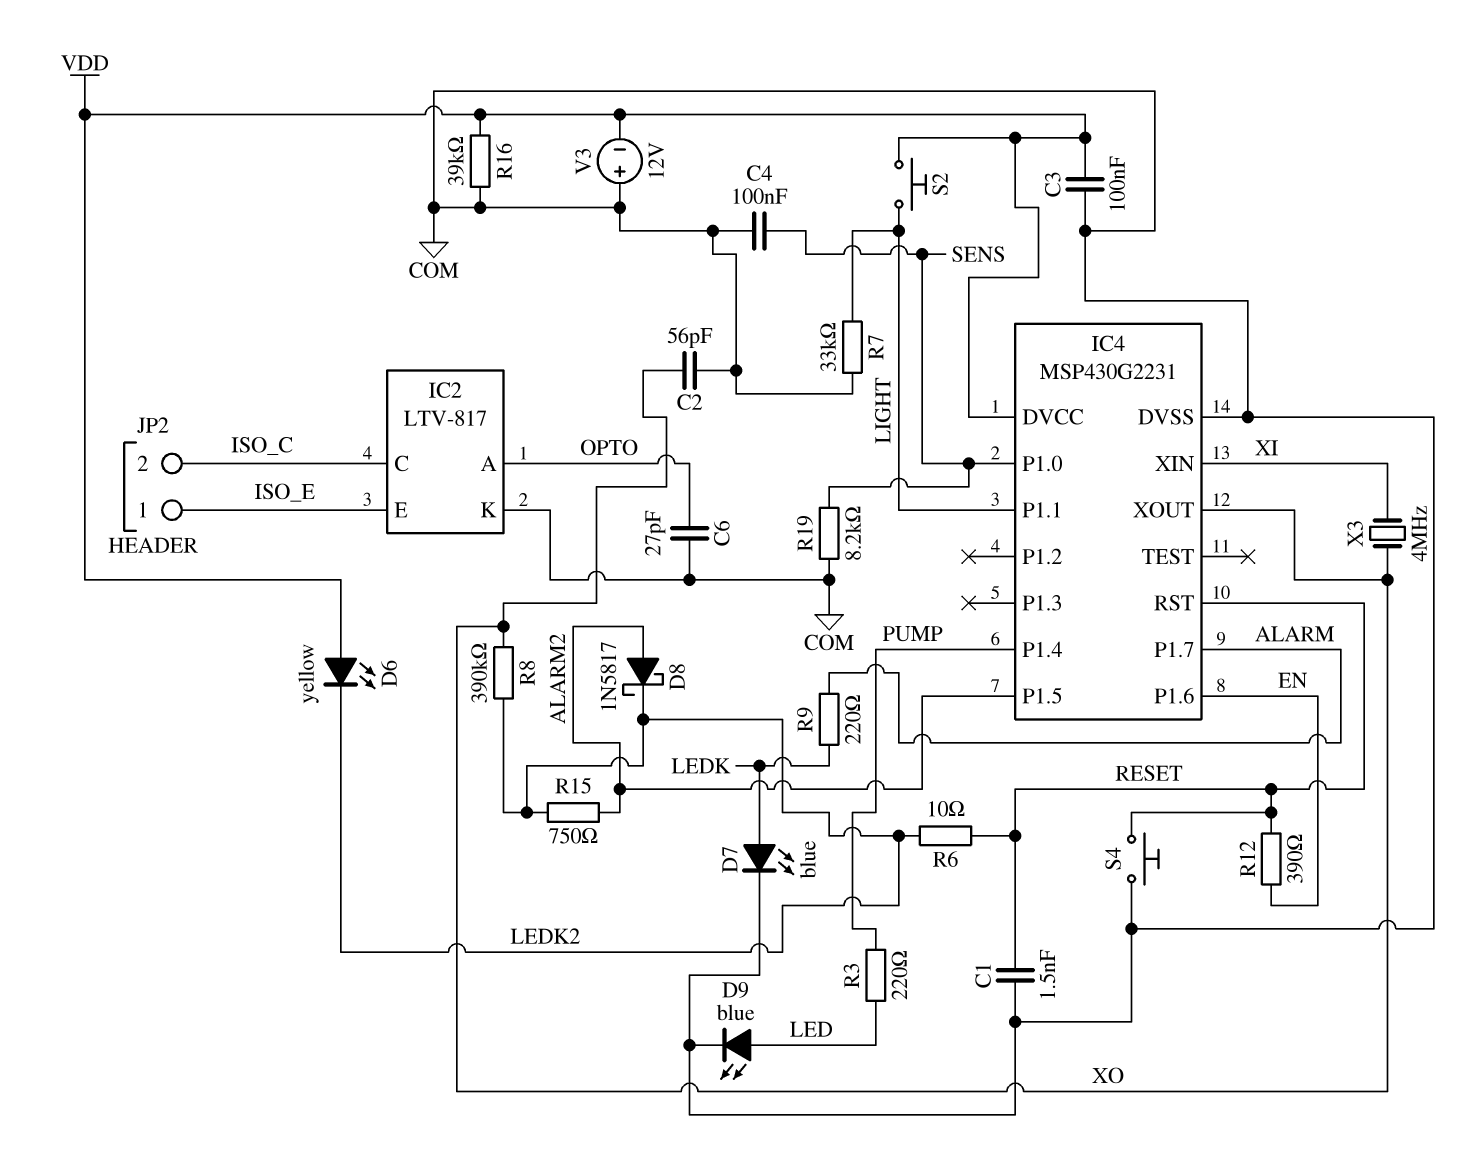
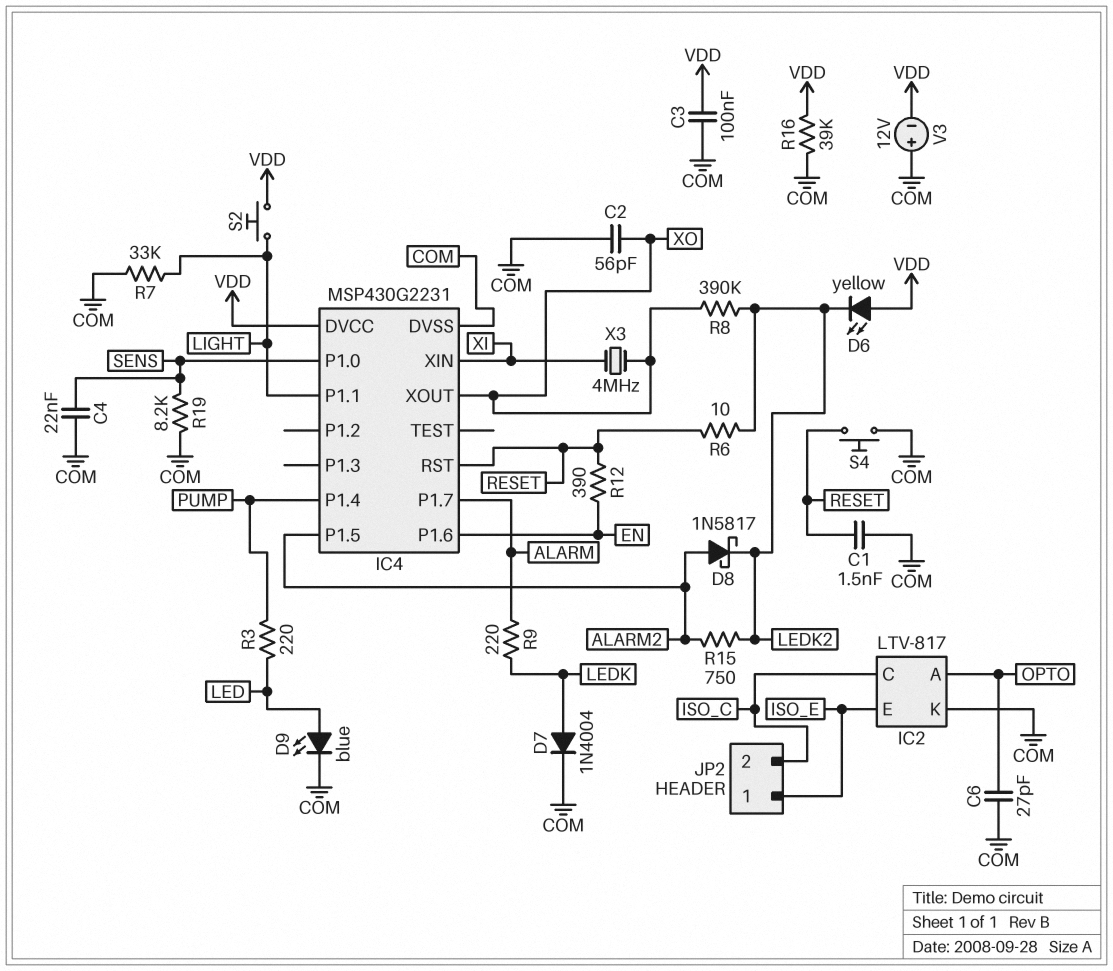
C4: 100nF (COM, SENS) -> 22nF (COM, SENS)
D7: LED blue (A LEDK, K COM) -> diode 1N4004 (A LEDK, K COM)

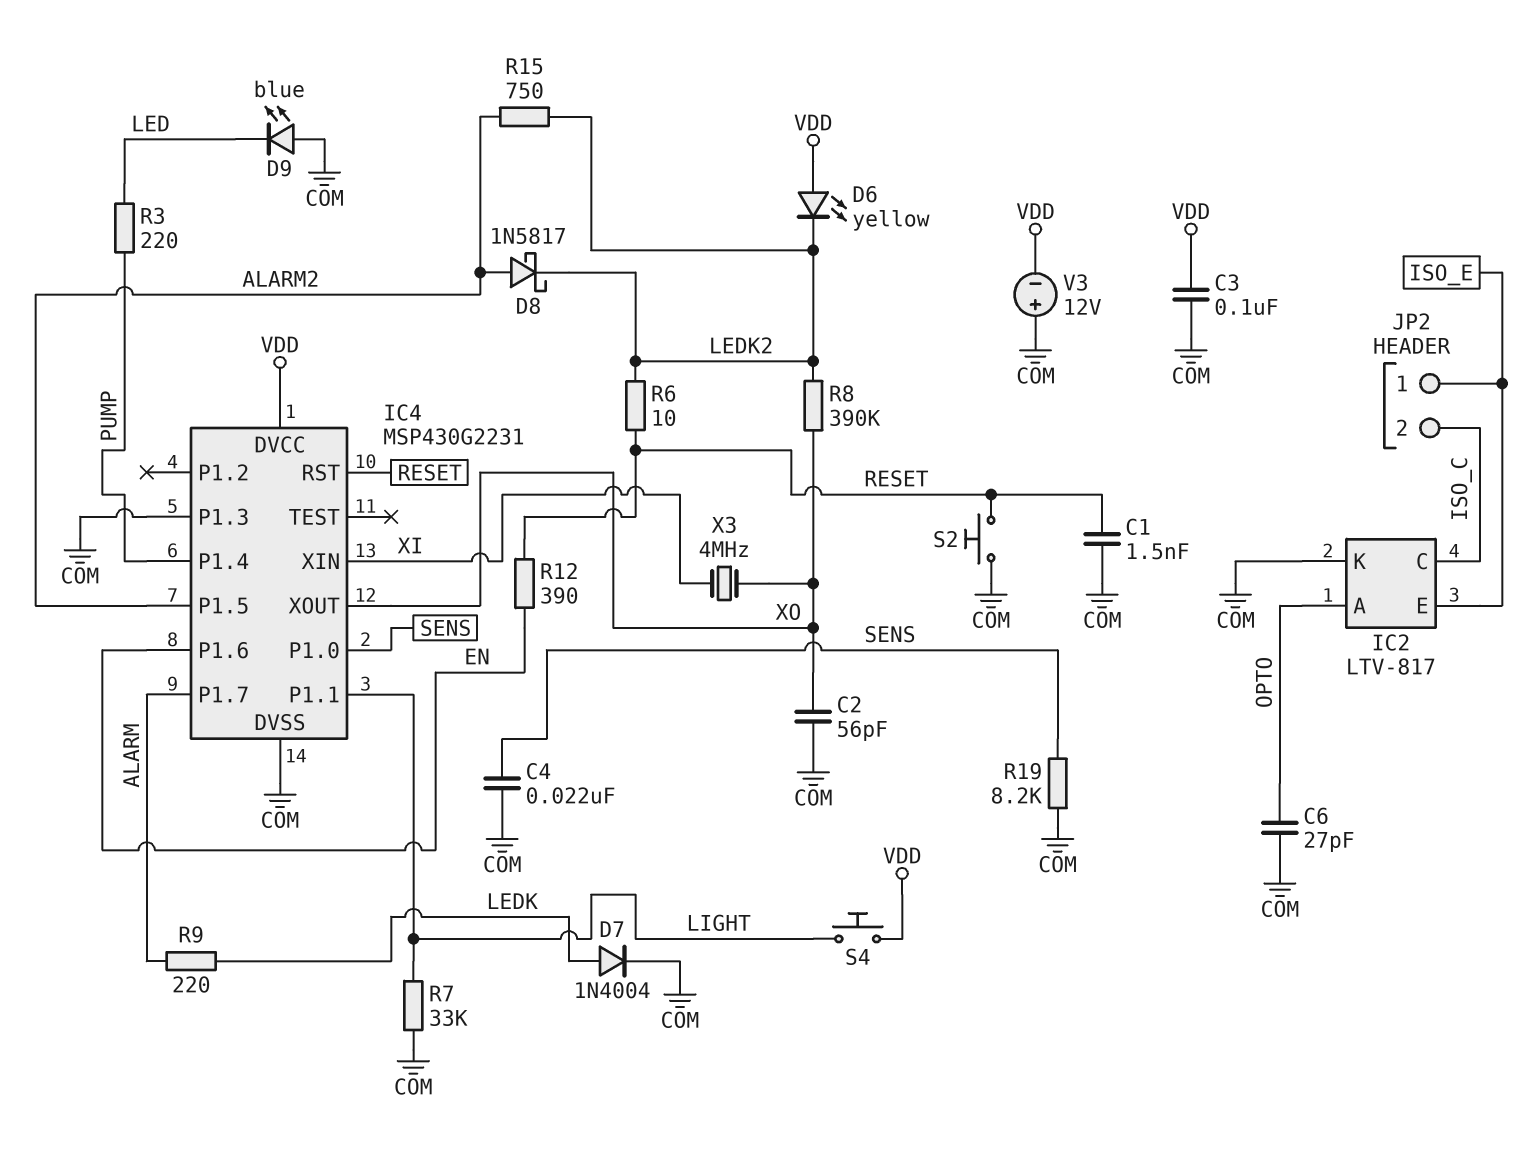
D9: LED blue (A LED, K COM) -> LED blue (A COM, K LED)
IC4 pin P1.3: none -> COM
R16: 39k (COM, VDD) -> none
S2: button (LIGHT, VDD) -> button (COM, RESET)
S4: button (COM, RESET) -> button (LIGHT, VDD)

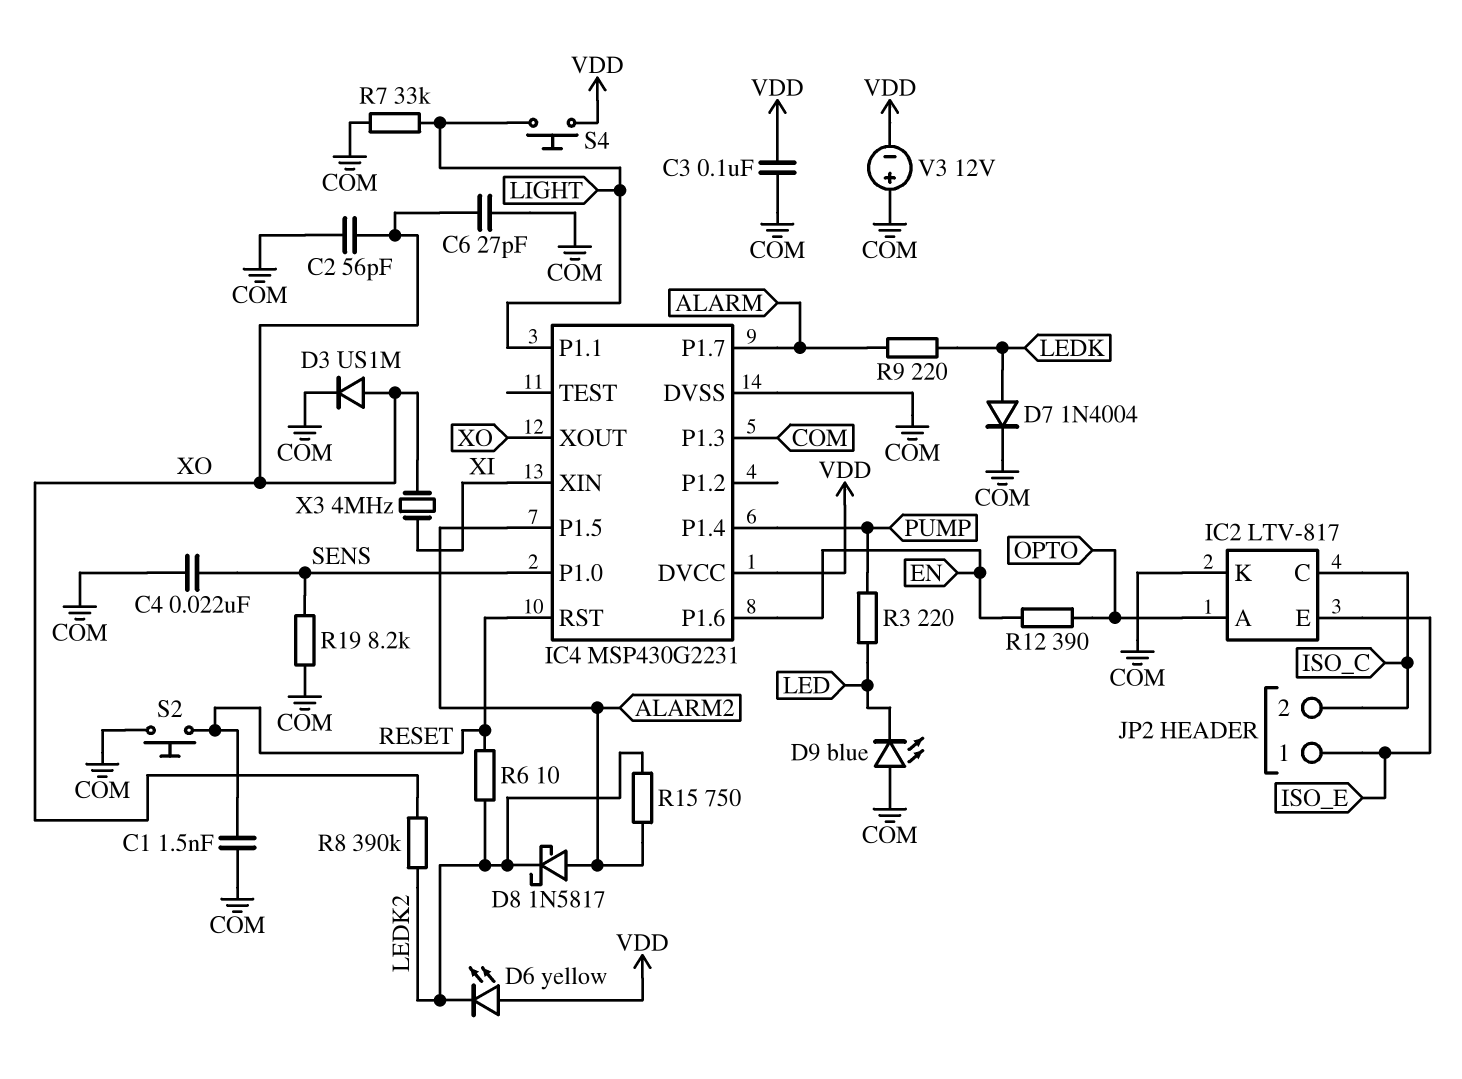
C6: 27pF (COM, OPTO) -> 27pF (COM, XO)
D3: none -> diode US1M (A XO, K COM)
R12: 390 (EN, RESET) -> 390 (EN, OPTO)

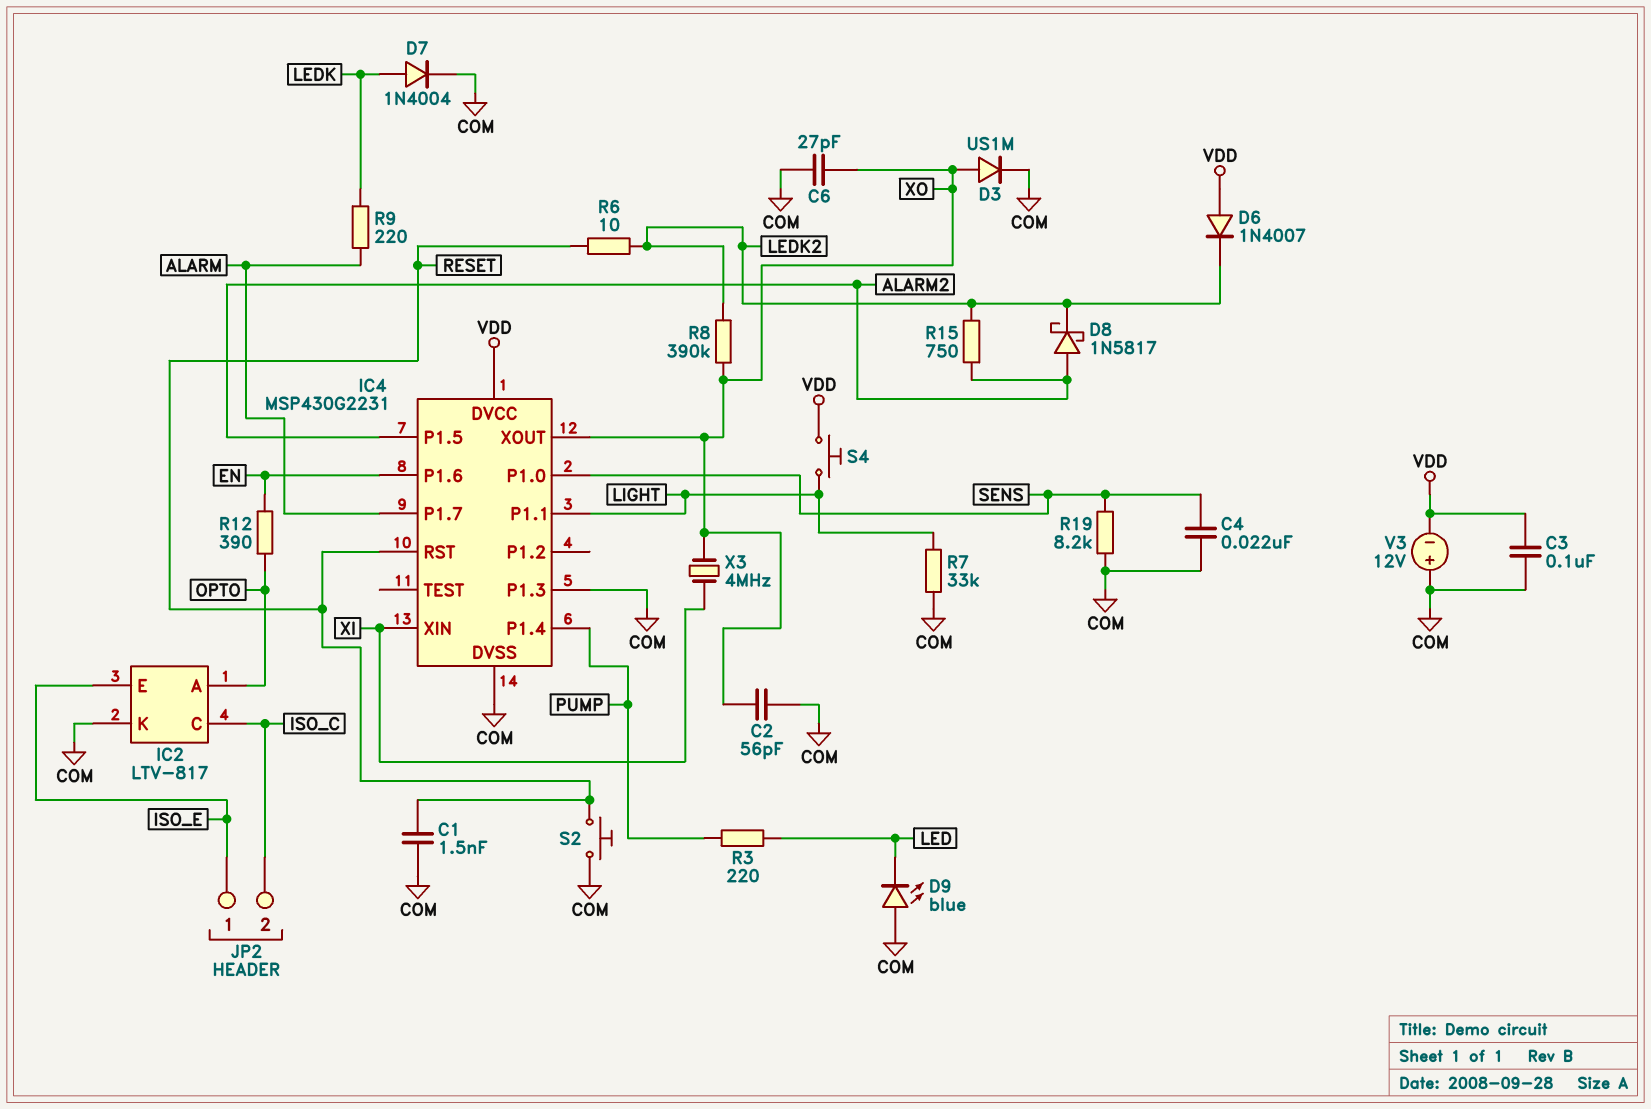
D6: LED yellow (A VDD, K LEDK2) -> diode 1N4007 (A VDD, K LEDK2)

